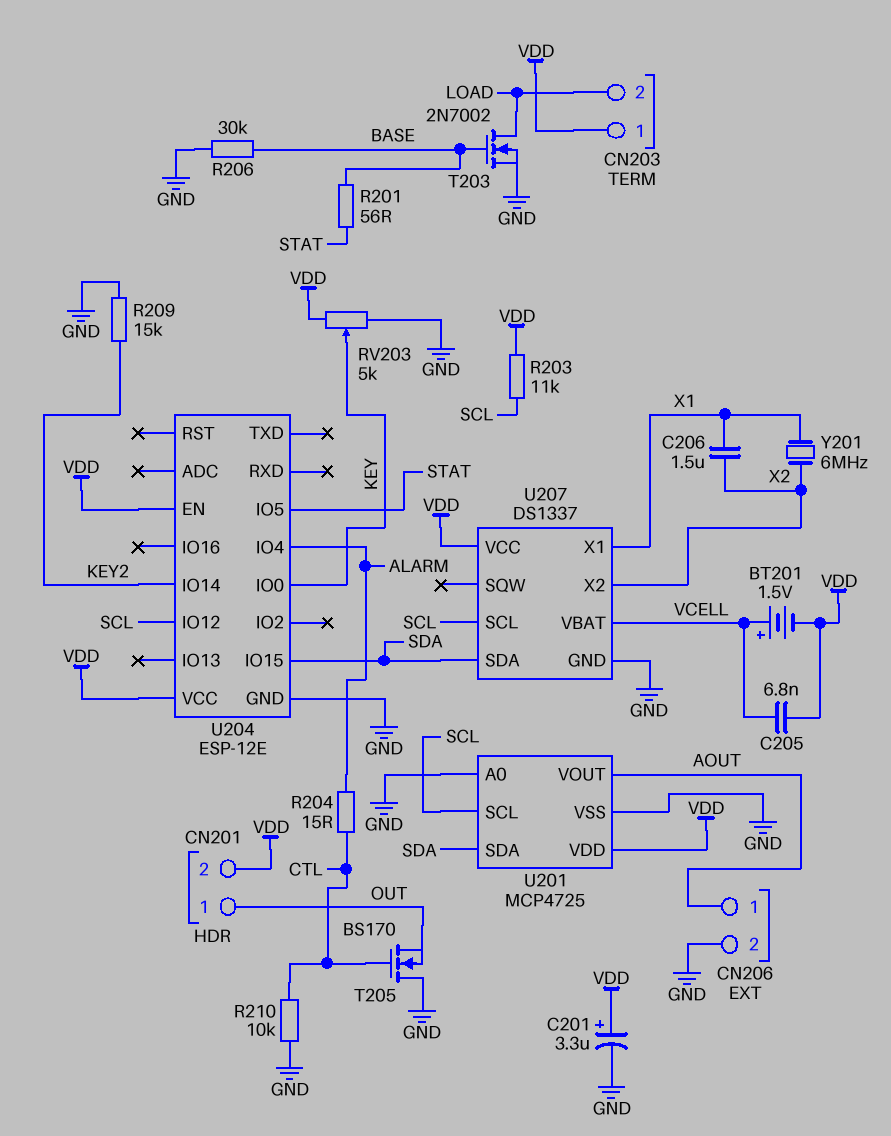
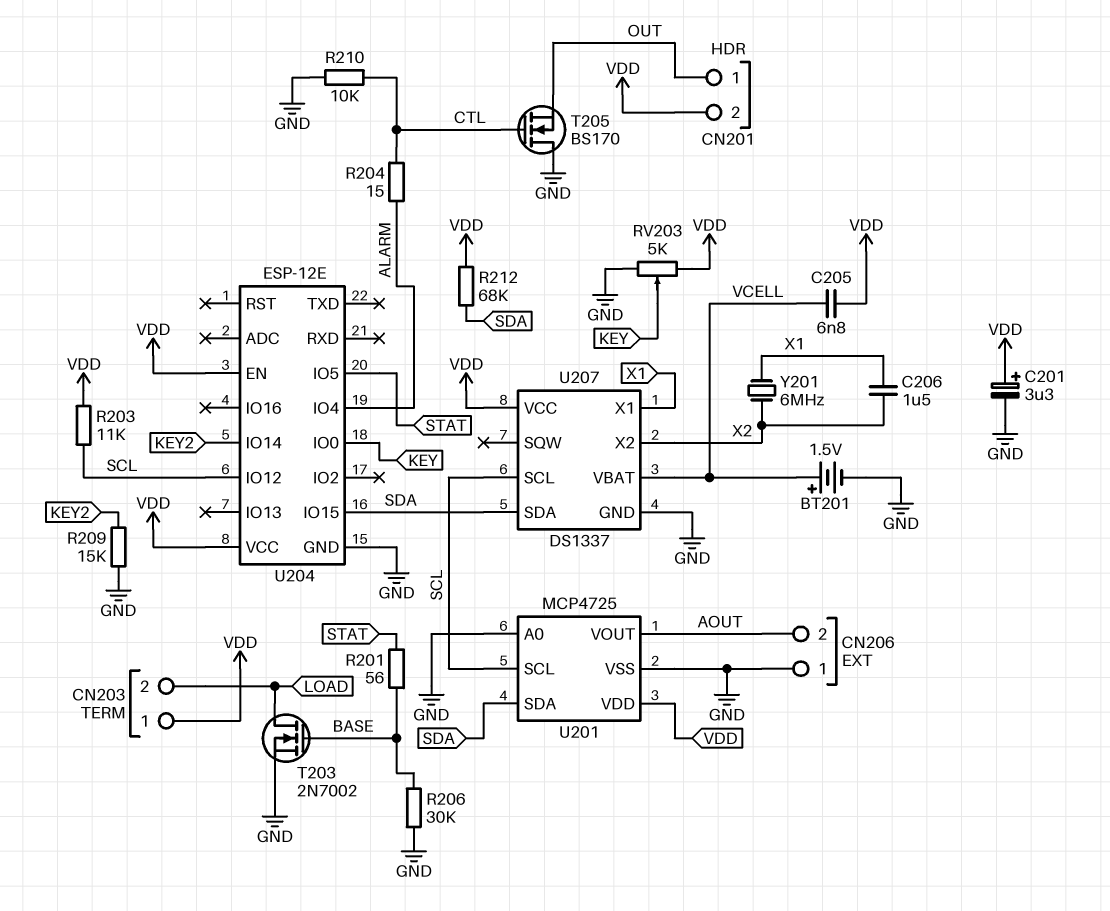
BT201: 1.5V (plus VCELL, minus VDD) -> 1.5V (plus VCELL, minus GND)
CN206 pin 1: AOUT -> GND
CN206 pin 2: GND -> AOUT
R212: none -> 68k (SDA, VDD)

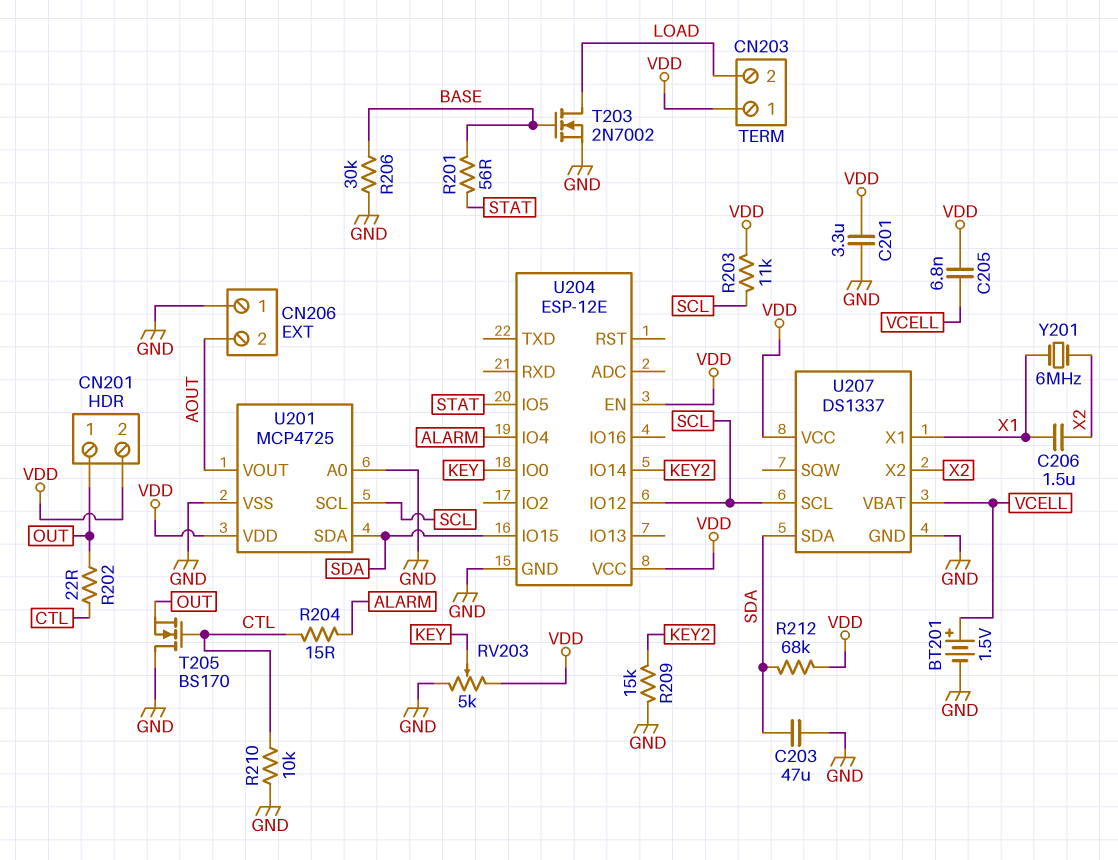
C201: 3.3uF (plus VDD, minus GND) -> 3.3uF (GND, VDD)
C203: none -> 47uF (GND, SDA)
R202: none -> 22 (CTL, OUT)

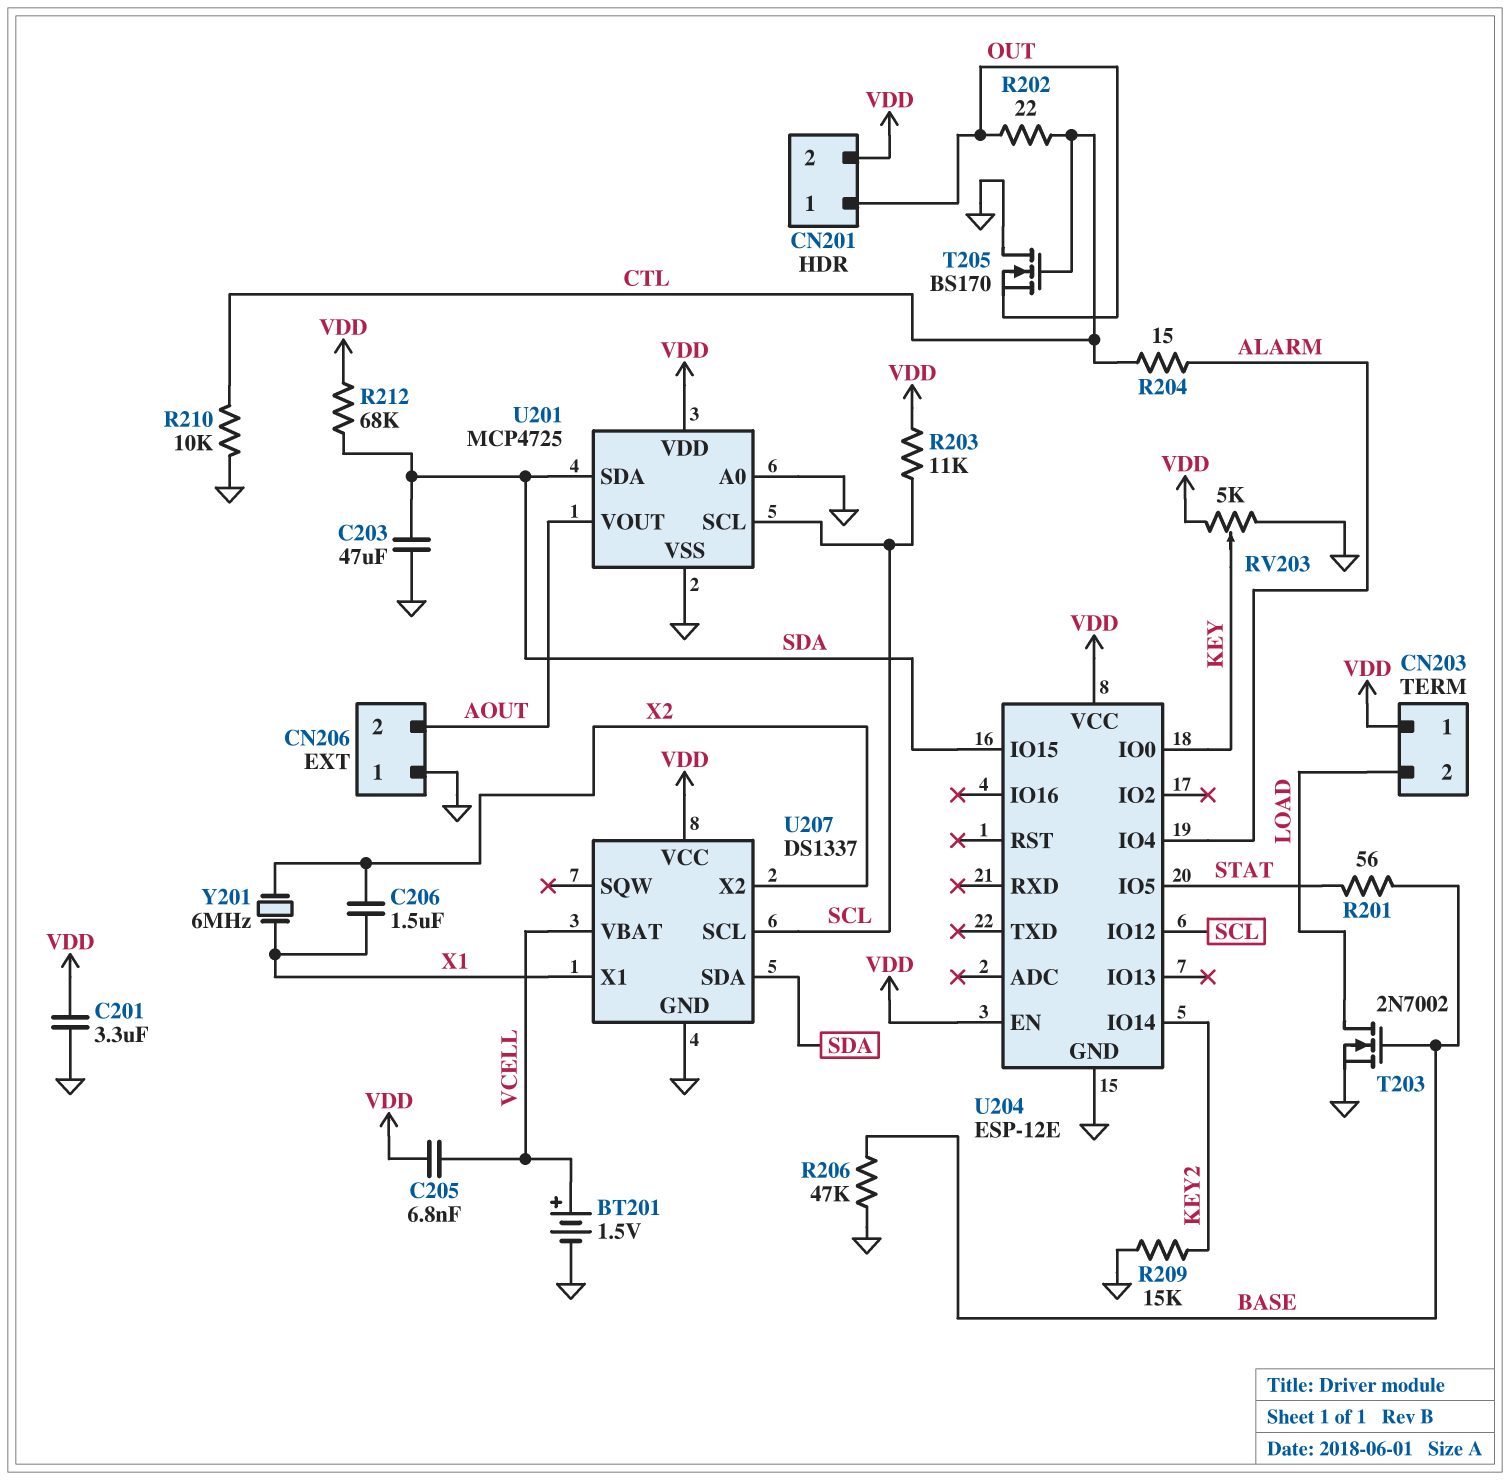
R206: 30k (BASE, GND) -> 47k (BASE, GND)

